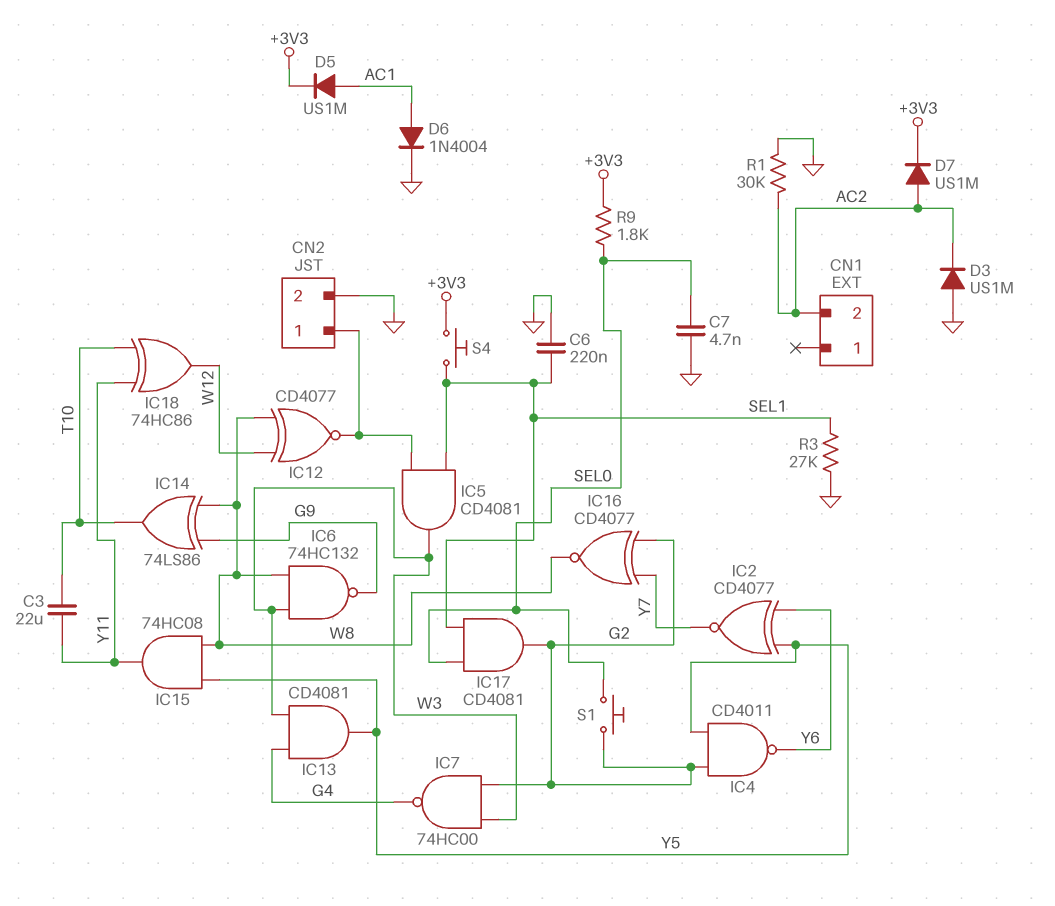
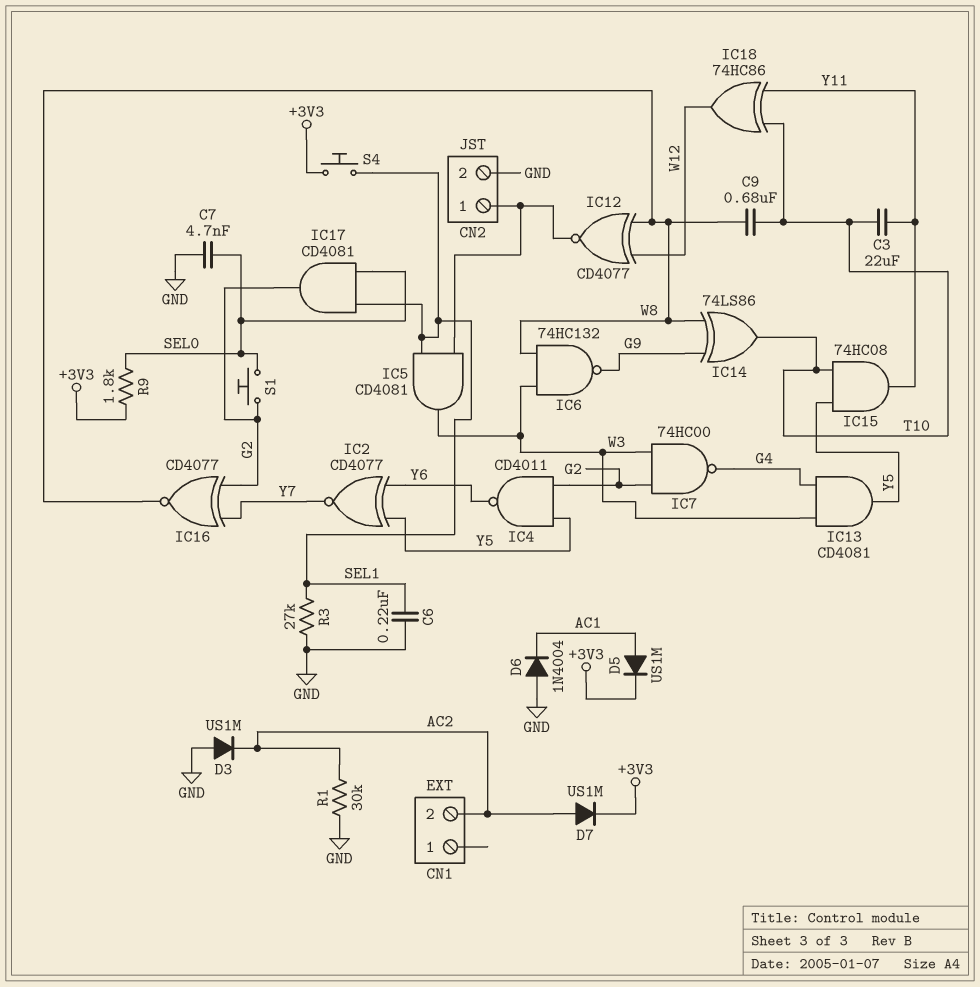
C9: none -> 680nF (T10, W8)
D6: diode 1N4004 (A AC1, K GND) -> diode 1N4004 (A GND, K AC1)
IC15: AND 74HC08 (in W8, in Y5, out Y11) -> AND 74HC08 (in T10, in Y5, out Y11)

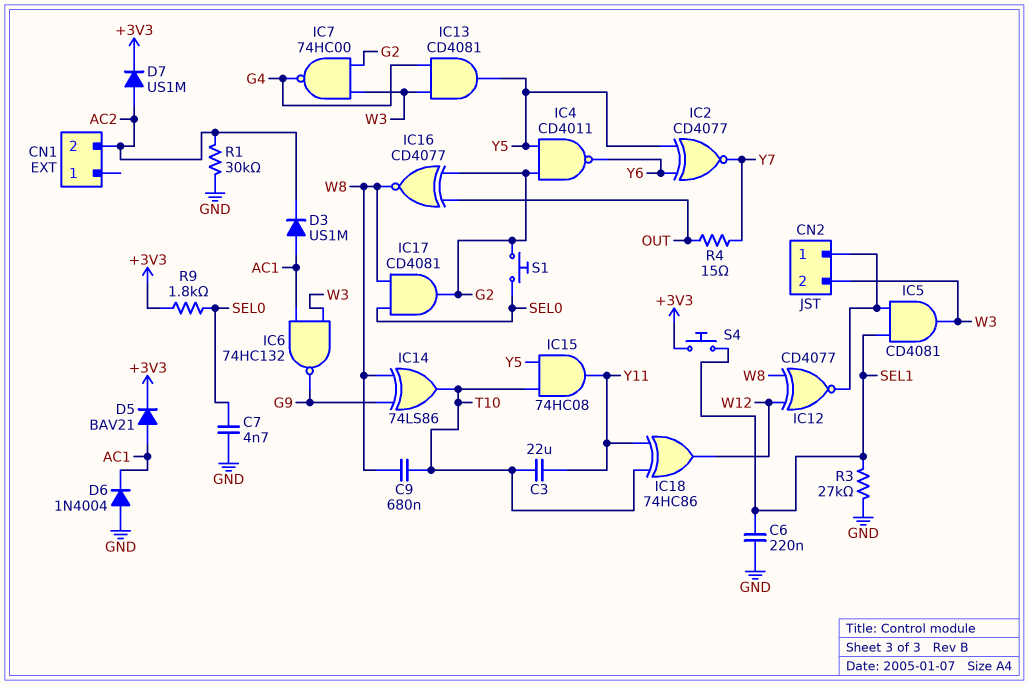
CN2 pin 2: GND -> W3
D3: diode US1M (A GND, K AC2) -> diode US1M (A AC1, K AC2)
D5: diode US1M (A AC1, K +3V3) -> diode BAV21 (A AC1, K +3V3)
IC6: NAND 74HC132 (in W3, in W8, out G9) -> NAND 74HC132 (in AC1, in W3, out G9)
IC16: XNOR CD4077 (in G2, in Y7, out W8) -> XNOR CD4077 (in G2, in OUT, out W8)
IC17: AND CD4081 (in SEL0, in SEL1, out G2) -> AND CD4081 (in SEL0, in W8, out G2)
R4: none -> 15 (OUT, Y7)

